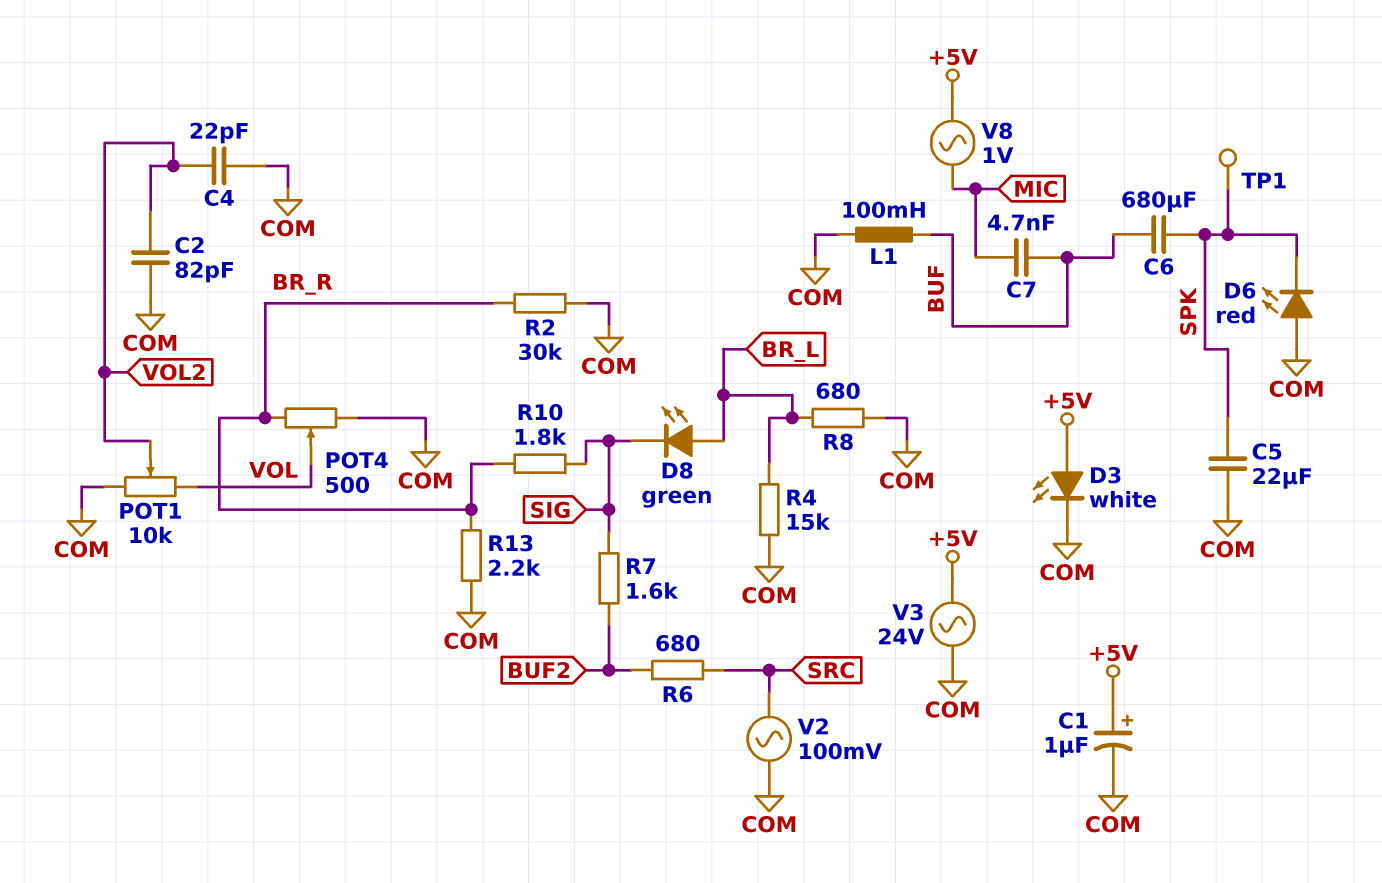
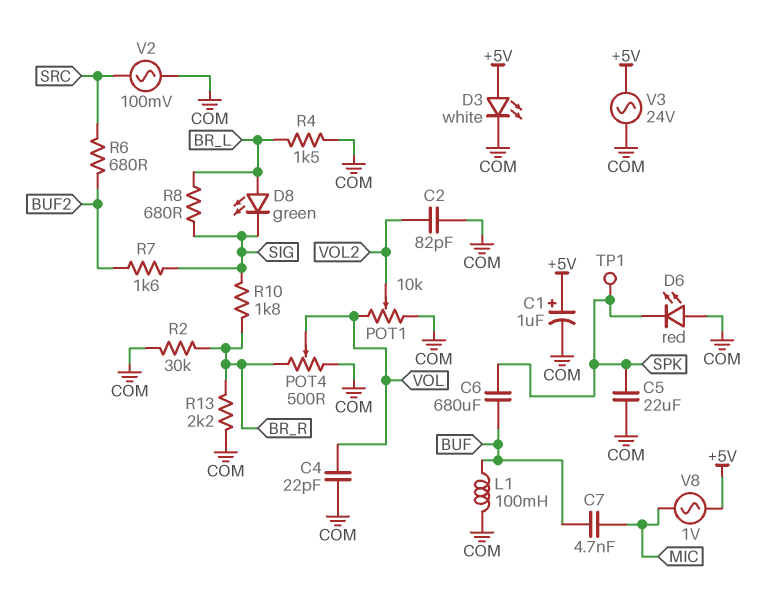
C4: 22pF (COM, VOL2) -> 22pF (COM, VOL)
R4: 15k (BR_L, COM) -> 1.5k (BR_L, COM)
R8: 680 (BR_L, COM) -> 680 (BR_L, SIG)

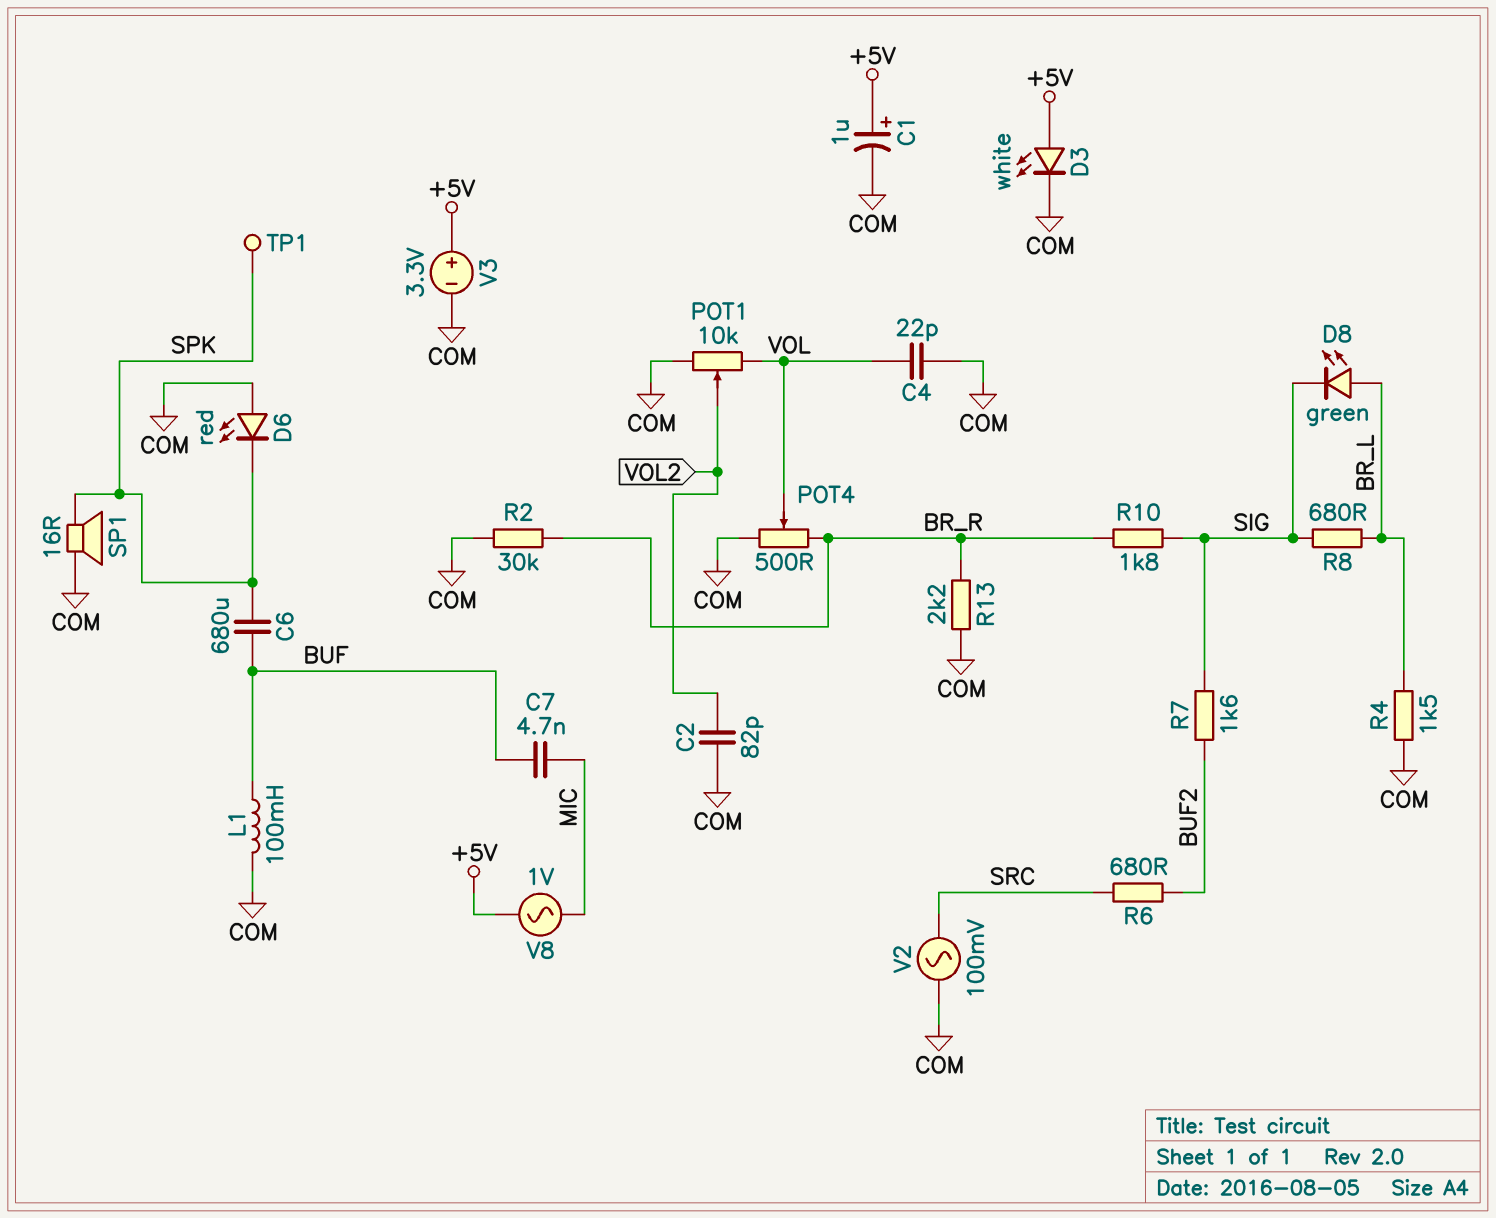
C5: 22uF (COM, SPK) -> none
SP1: none -> speaker 16R (COM, SPK)
V3: AC 24V (+5V, COM) -> 3.3V (plus +5V, minus COM)

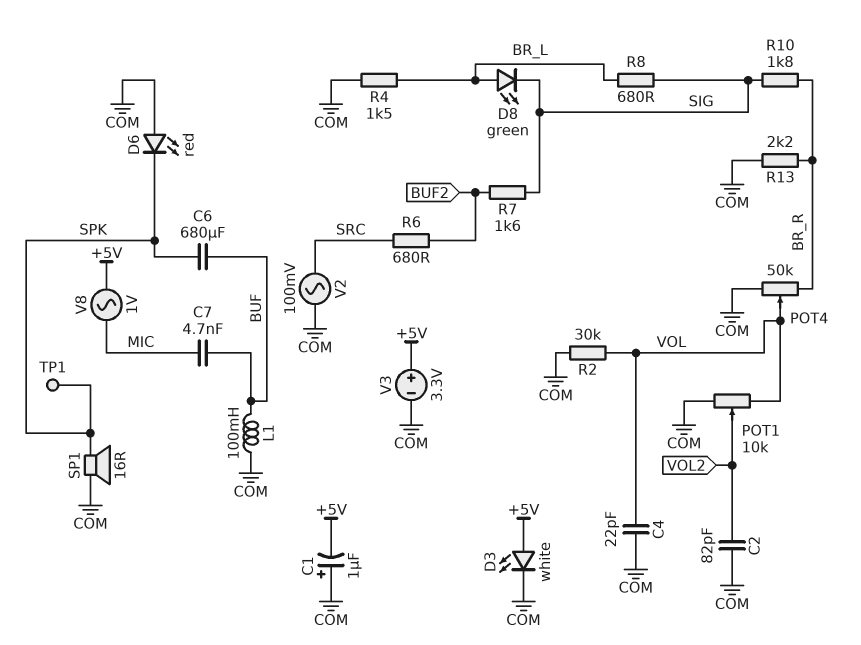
C1: 1uF (plus +5V, minus COM) -> 1uF (plus COM, minus +5V)
POT4: 500 (BR_R, COM, wiper VOL) -> 50k (BR_R, COM, wiper VOL)
R2: 30k (BR_R, COM) -> 30k (COM, VOL)

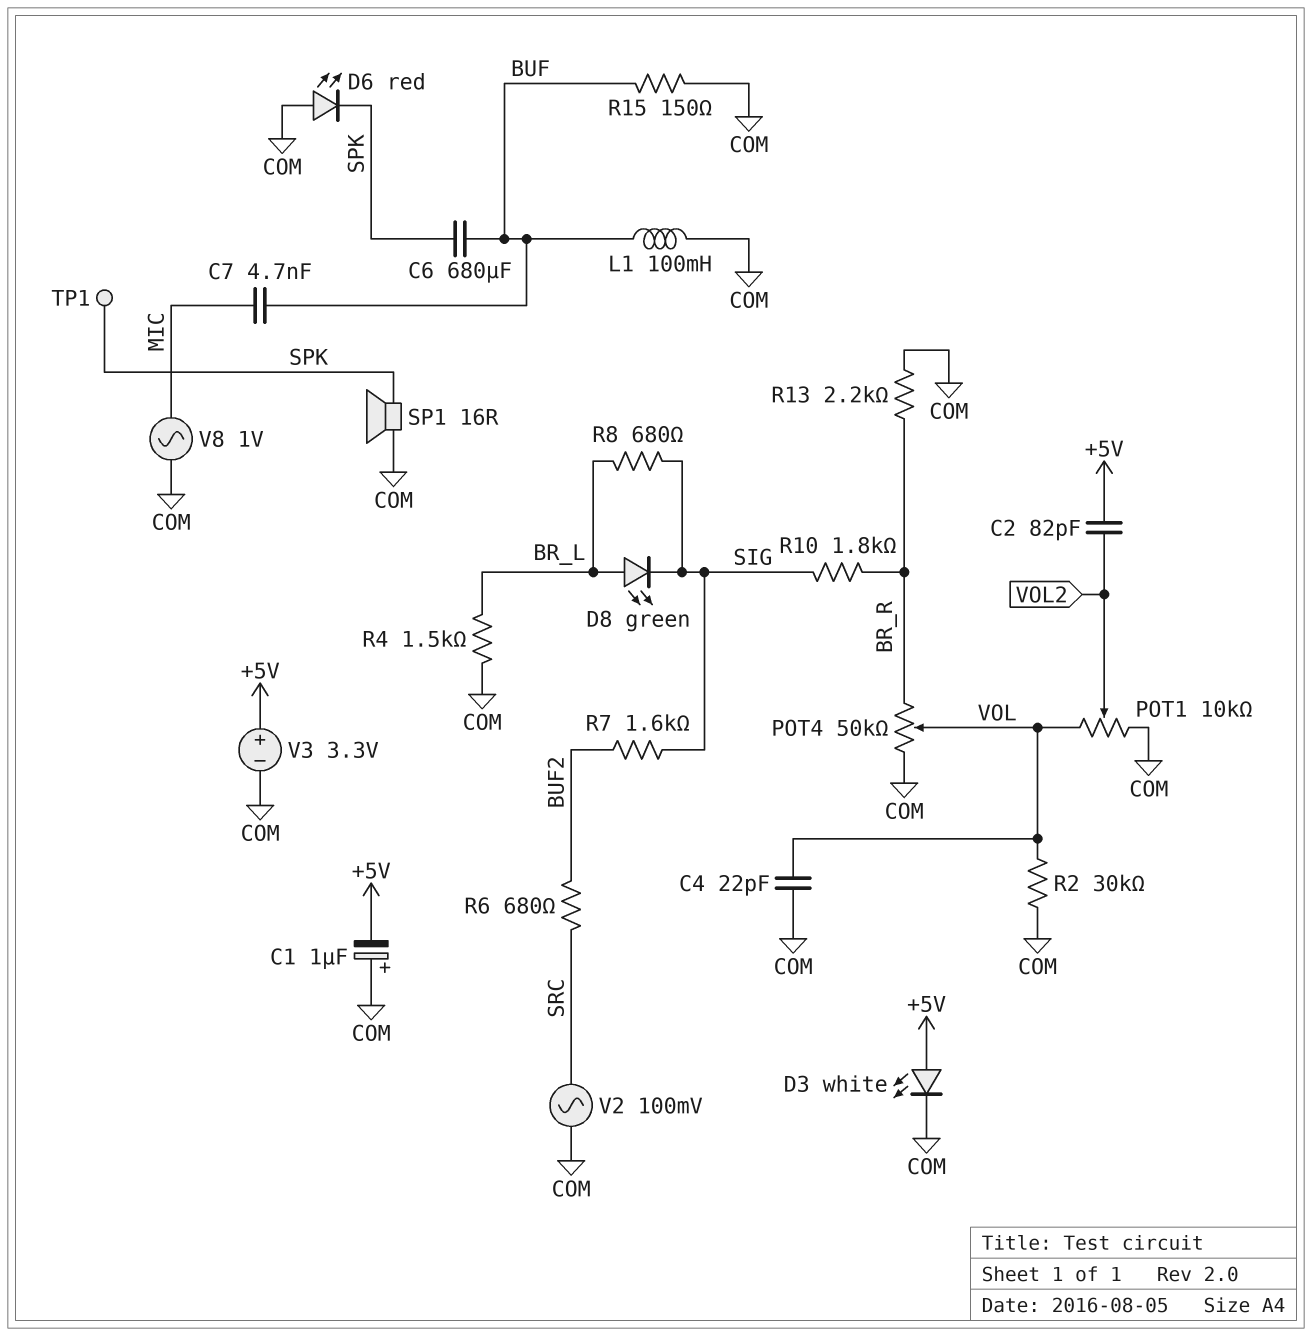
C2: 82pF (COM, VOL2) -> 82pF (+5V, VOL2)
R15: none -> 150 (BUF, COM)
V8: AC 1V (+5V, MIC) -> AC 1V (COM, MIC)

